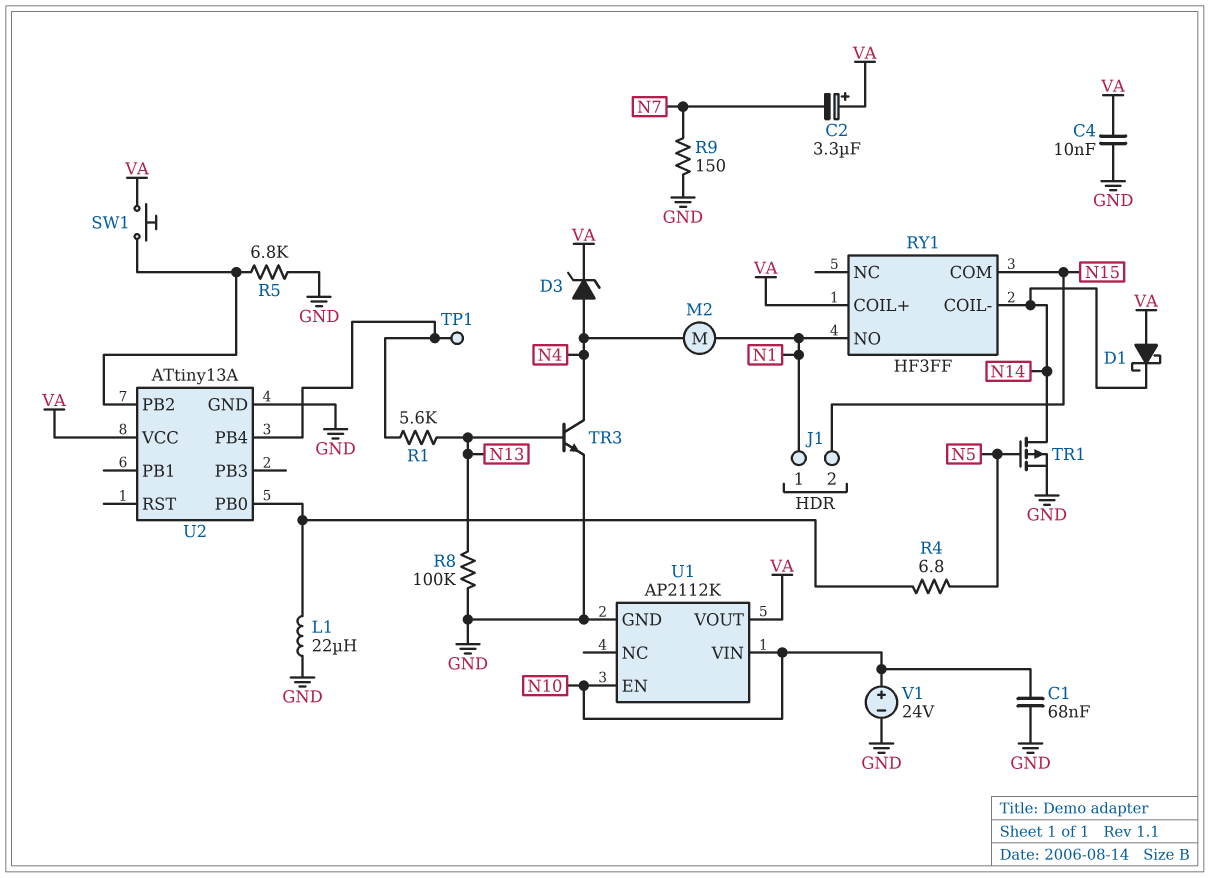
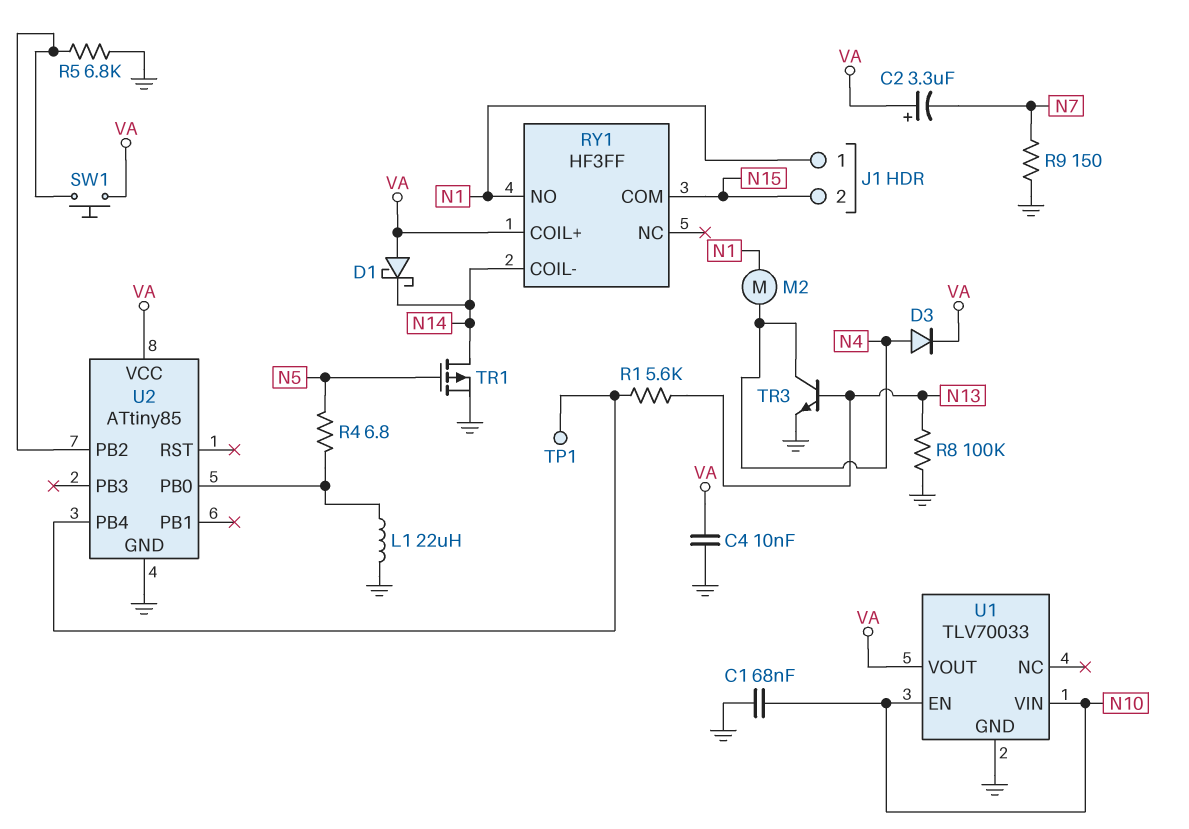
D3: zener (A N4, K VA) -> diode (A N4, K VA)
U1: AP2112K -> TLV70033
U2: ATtiny13A -> ATtiny85
V1: 24V (plus N10, minus GND) -> none

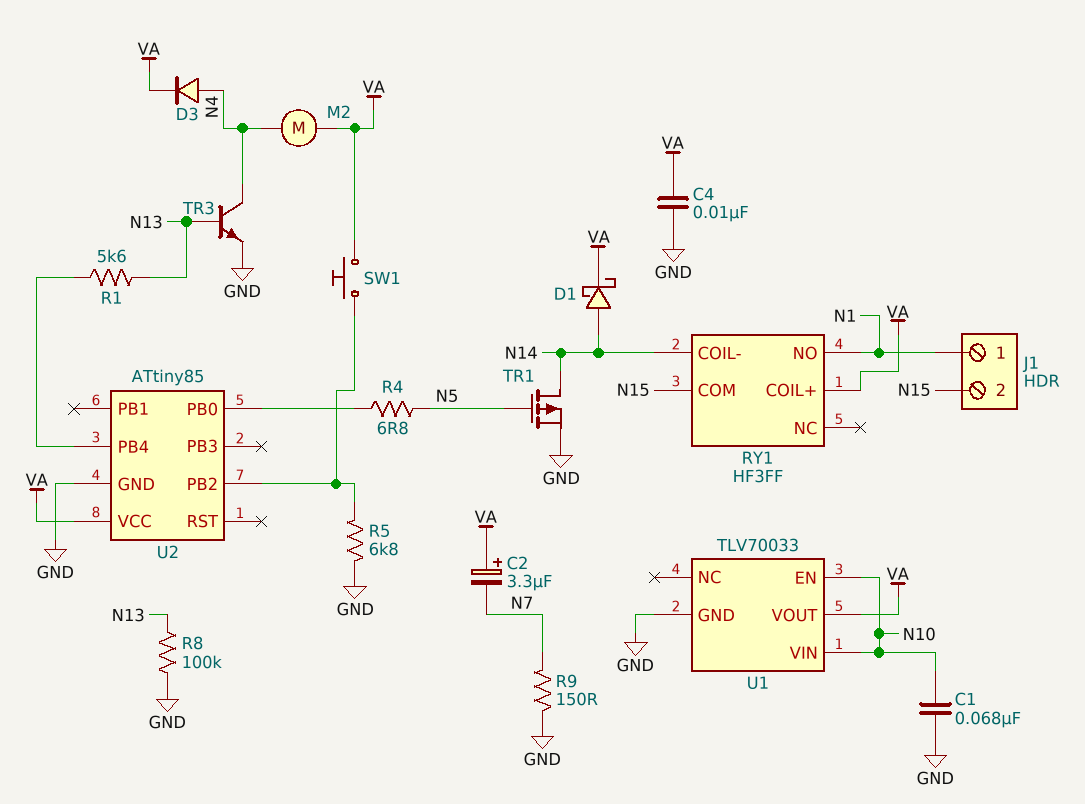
D1: schottky (A VA, K N14) -> schottky (A N14, K VA)
L1: 22uH (GND, U2/PB0) -> none
M2: motor (N1, N4) -> motor (N4, VA)
TP1: test point (U2/PB4) -> none

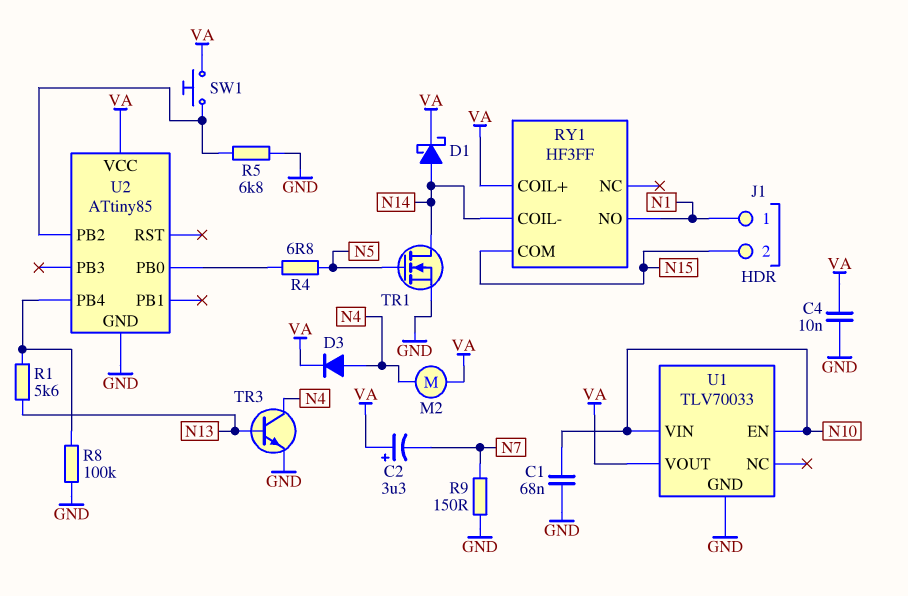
R8: 100k (GND, N13) -> 100k (GND, U2/PB4)
TR1: PMOS (G N5, D N14, S GND) -> NMOS (G N5, D N14, S GND)

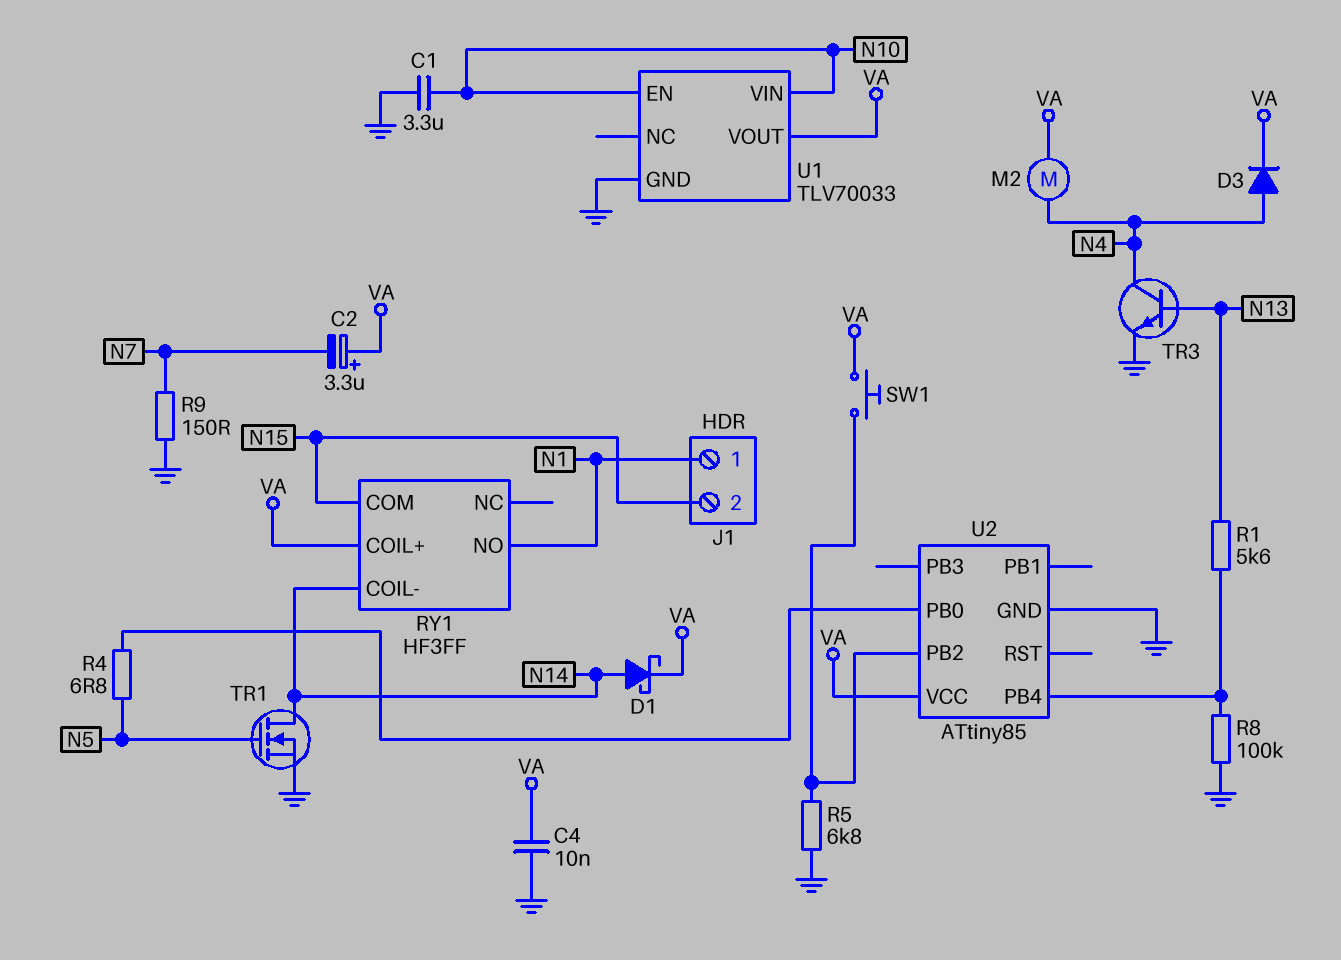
C1: 68nF (GND, N10) -> 3.3uF (GND, N10)

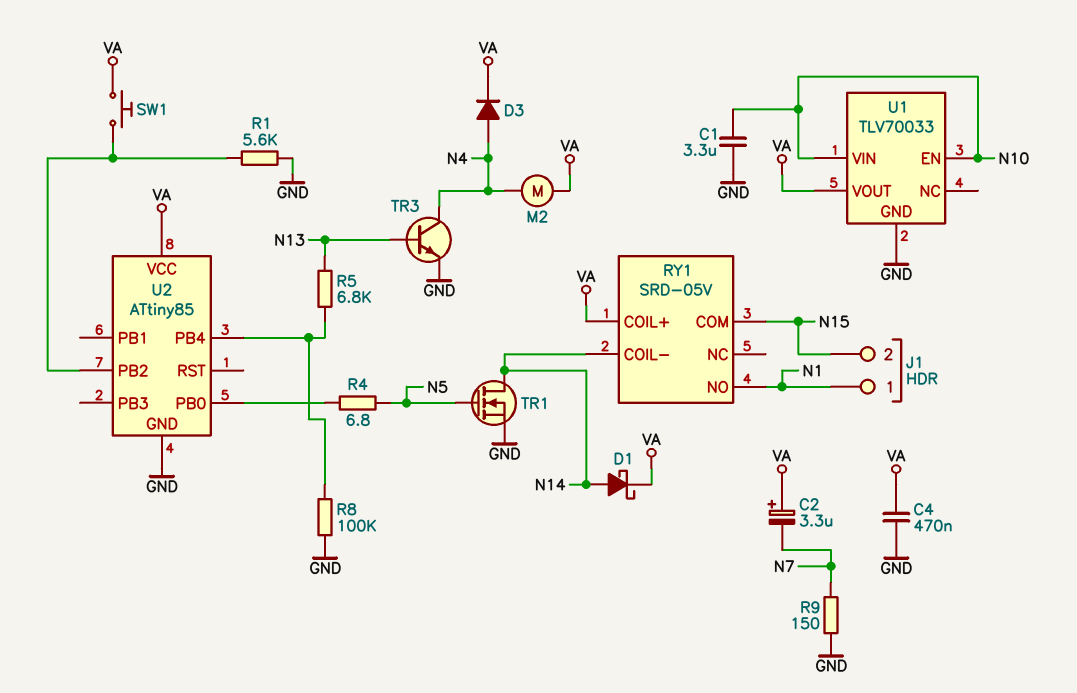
C4: 10nF (GND, VA) -> 470nF (GND, VA)
R1: 5.6k (N13, U2/PB4) -> 5.6k (GND, U2/PB2)
R5: 6.8k (GND, U2/PB2) -> 6.8k (N13, U2/PB4)
RY1: HF3FF -> SRD-05V

